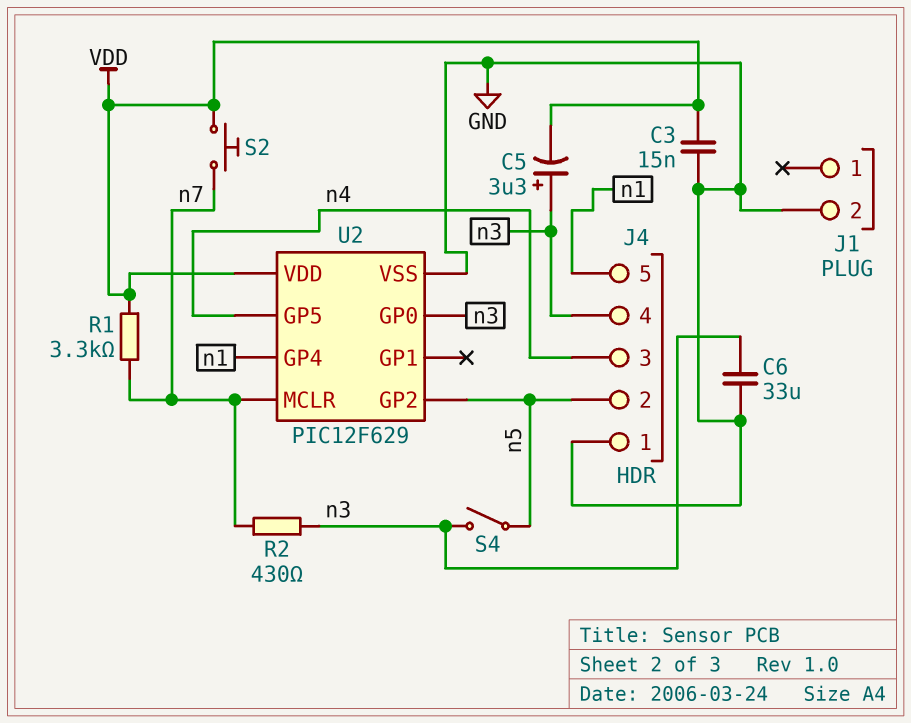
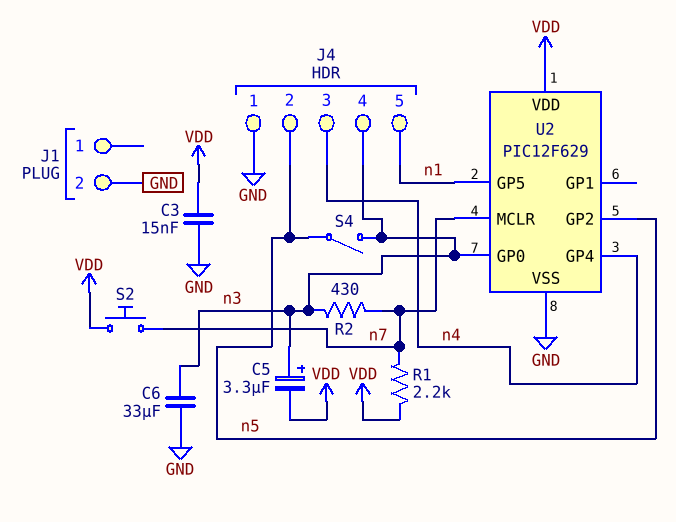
R1: 3.3k (VDD, n7) -> 2.2k (VDD, n7)
U2 pin GP4: n1 -> n4
U2 pin GP5: n4 -> n1

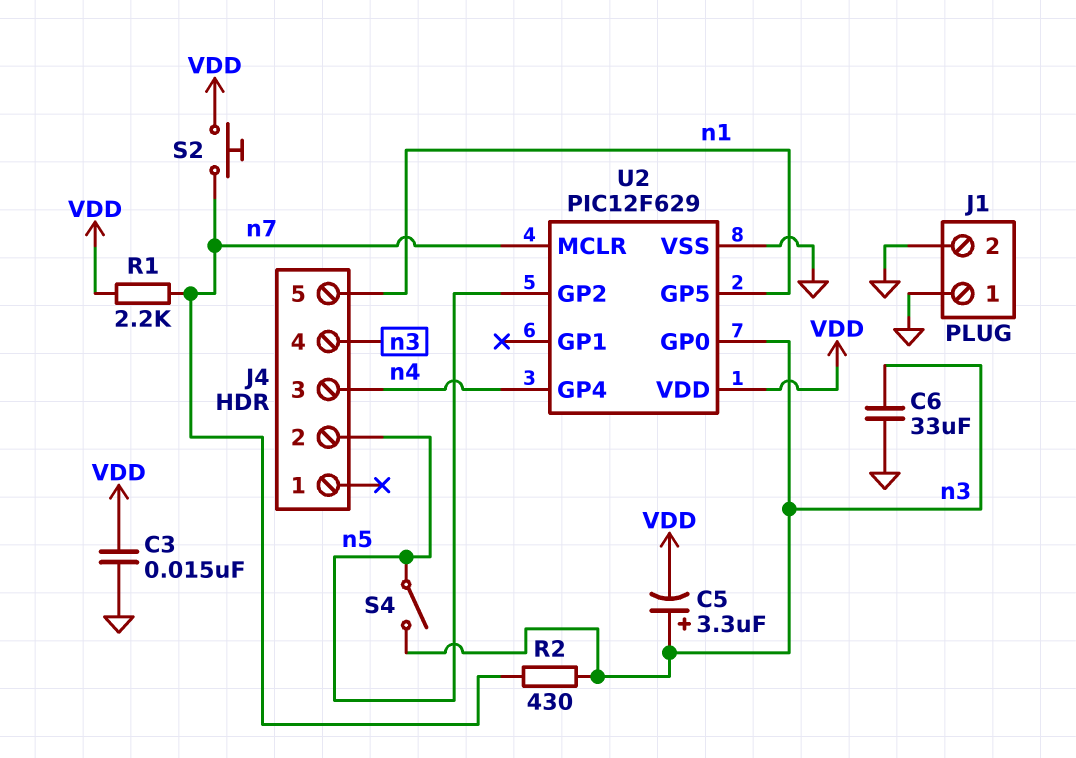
J1 pin 1: none -> GND
J4 pin 1: GND -> none

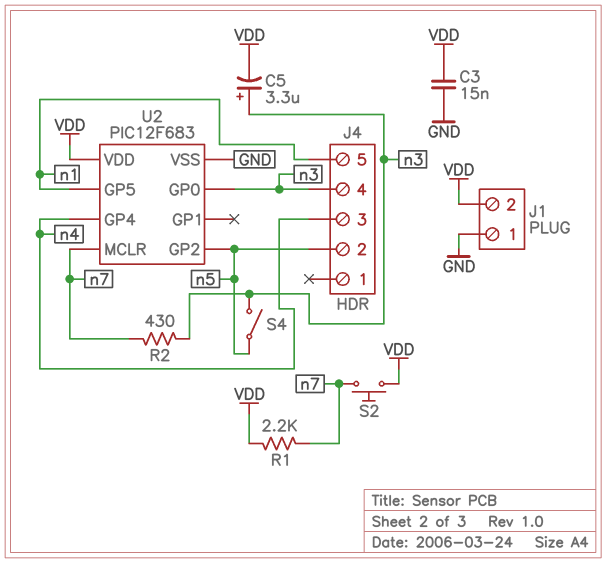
C6: 33uF (GND, n3) -> none
J1 pin 2: GND -> VDD
U2: PIC12F629 -> PIC12F683

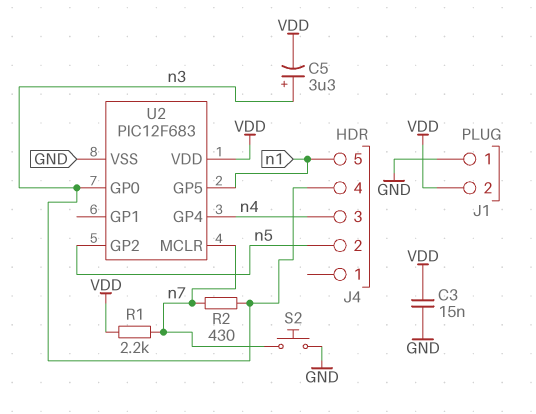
S2: button (VDD, n7) -> button (GND, n7)
S4: switch (n3, n5) -> none

